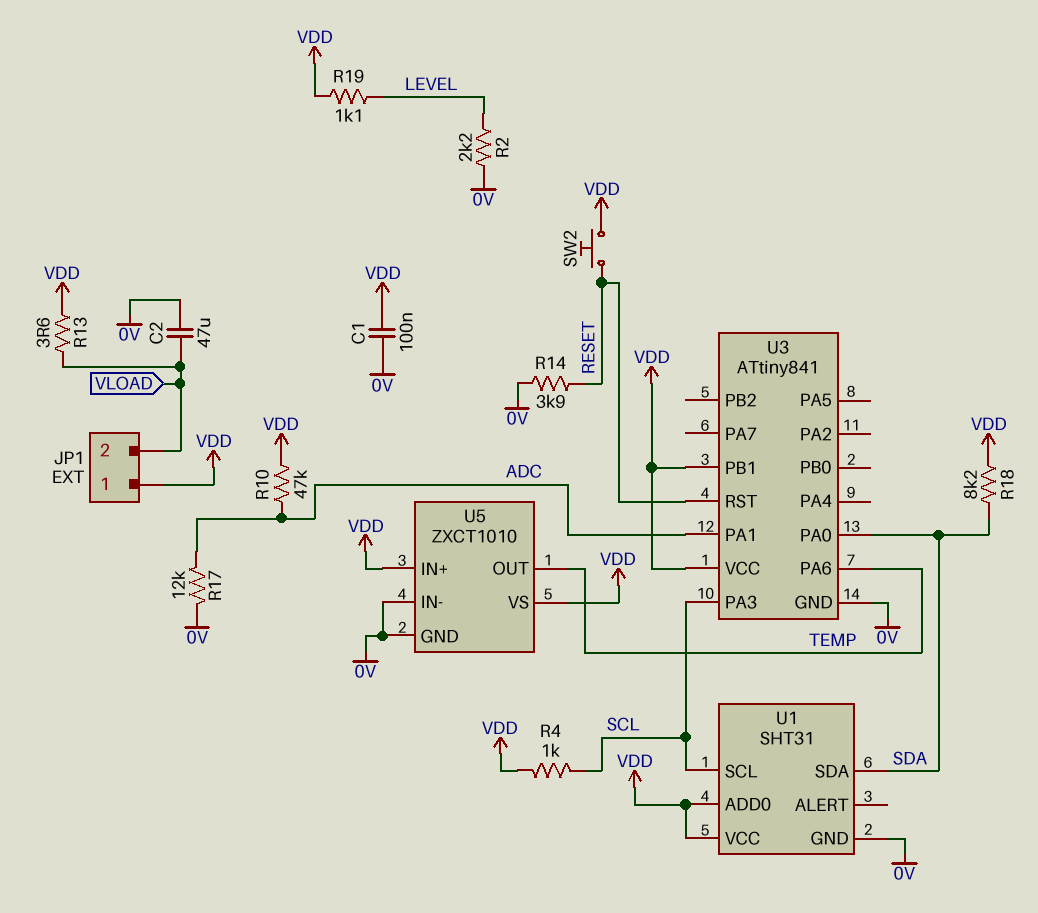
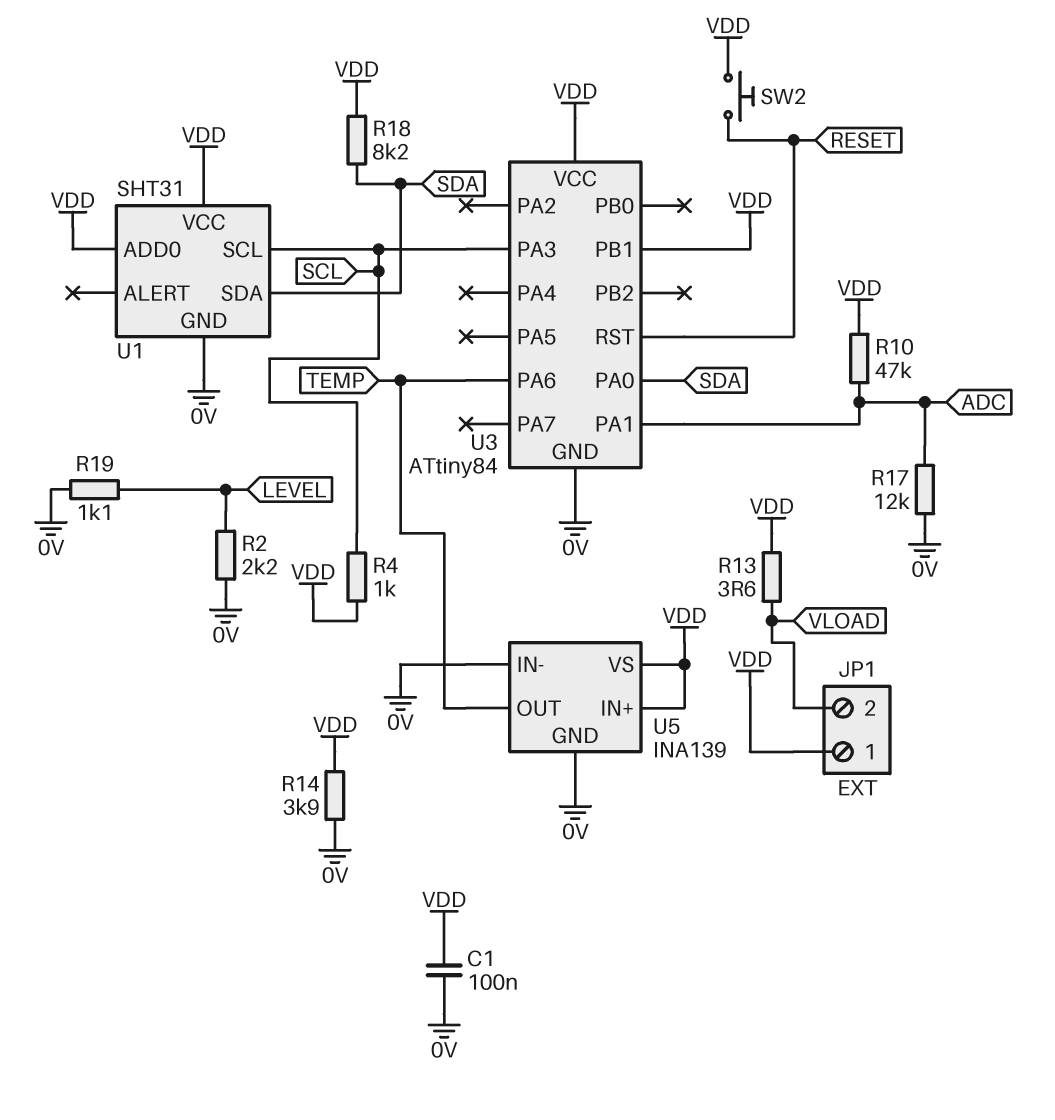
C2: 47uF (0V, VLOAD) -> none
R14: 3.9k (0V, RESET) -> 3.9k (0V, VDD)
R19: 1.1k (LEVEL, VDD) -> 1.1k (0V, LEVEL)
U3: ATtiny841 -> ATtiny84
U5: ZXCT1010 -> INA139

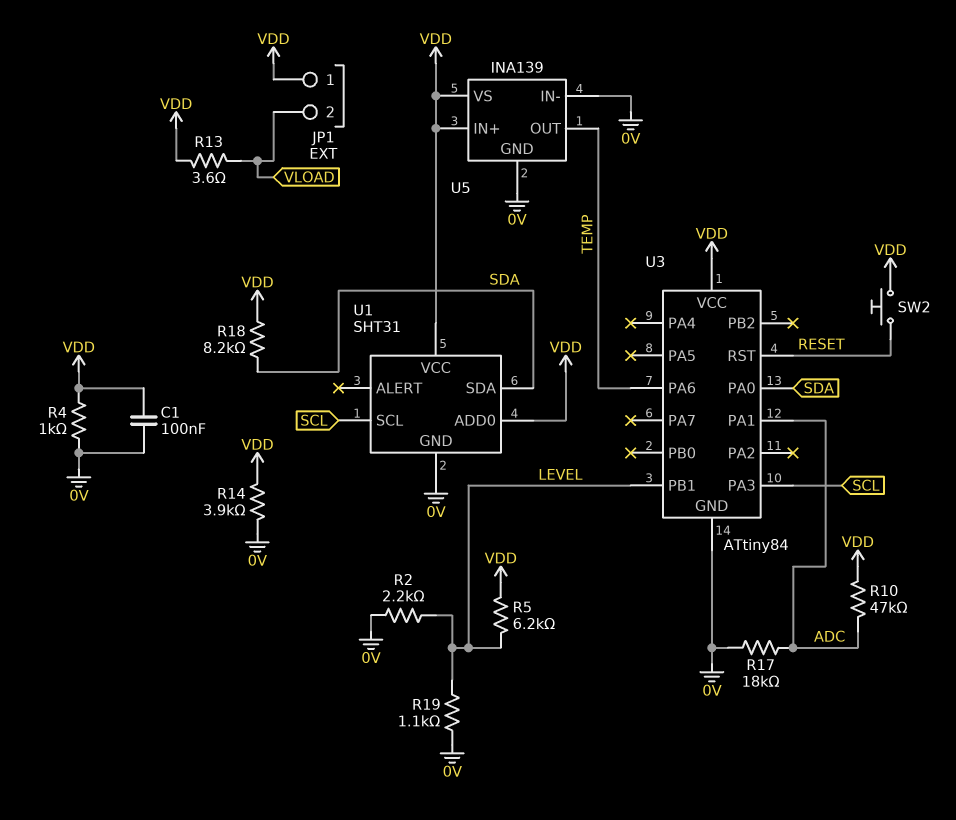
R4: 1k (SCL, VDD) -> 1k (0V, VDD)
R5: none -> 6.2k (LEVEL, VDD)
R17: 12k (0V, ADC) -> 18k (0V, ADC)
U3 pin PB1: VDD -> LEVEL

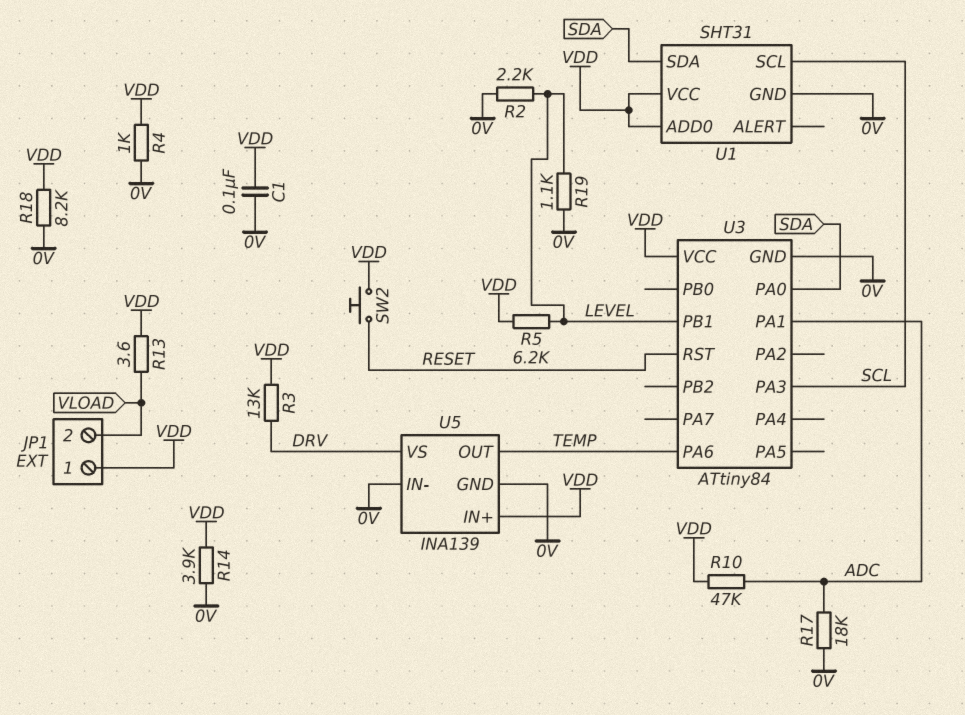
R3: none -> 13k (DRV, VDD)
R18: 8.2k (SDA, VDD) -> 8.2k (0V, VDD)
U5 pin VS: VDD -> DRV

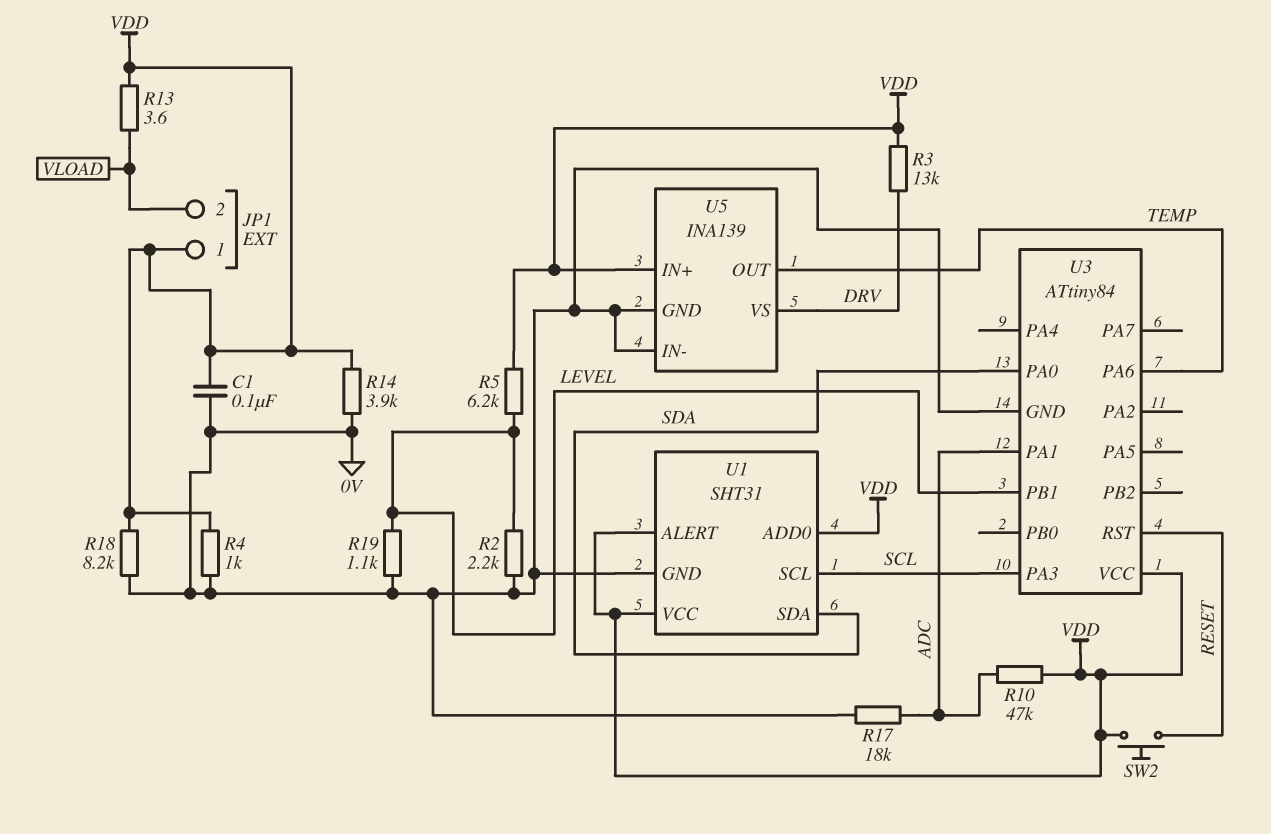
U1 pin ALERT: none -> VDD

